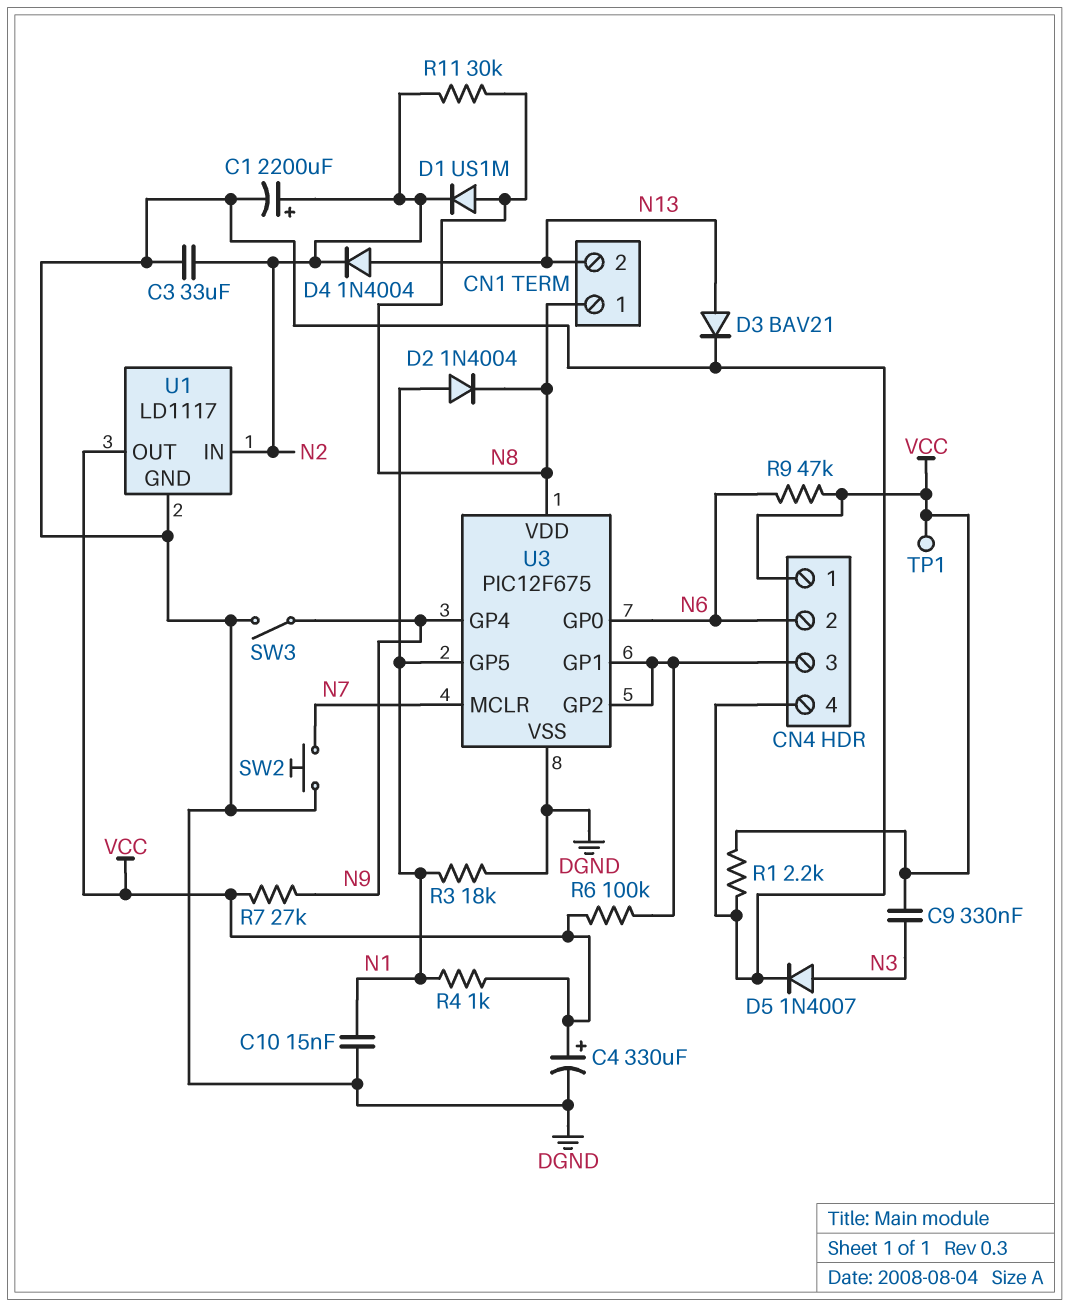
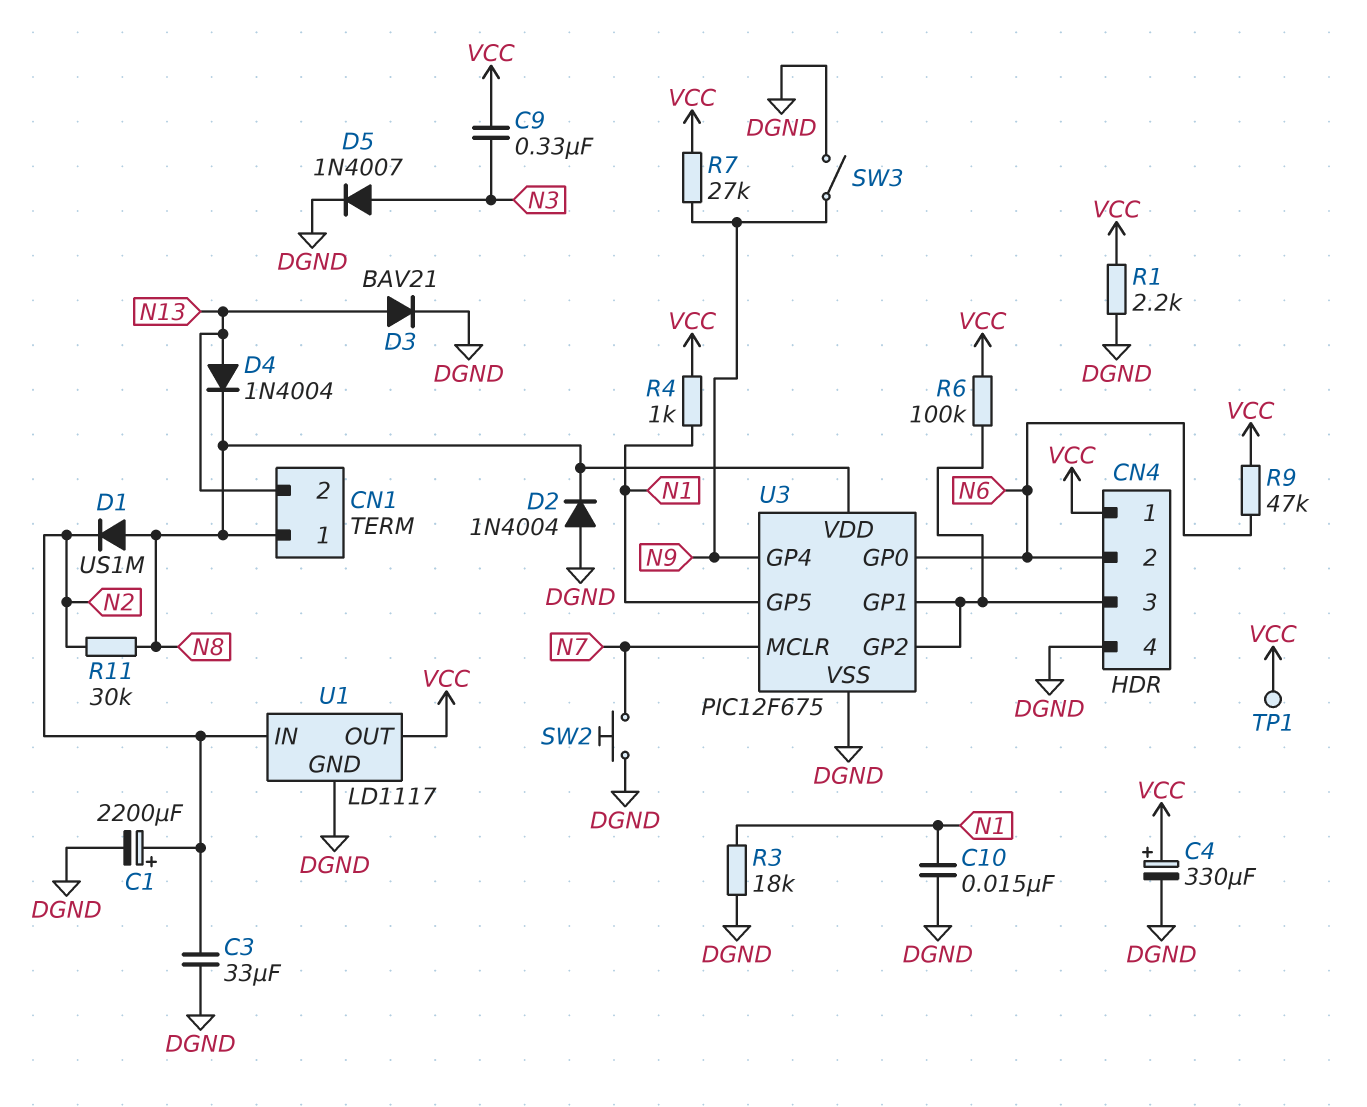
D2: diode 1N4004 (A N1, K N8) -> diode 1N4004 (A DGND, K N8)
D4: diode 1N4004 (A N13, K N2) -> diode 1N4004 (A N13, K N8)

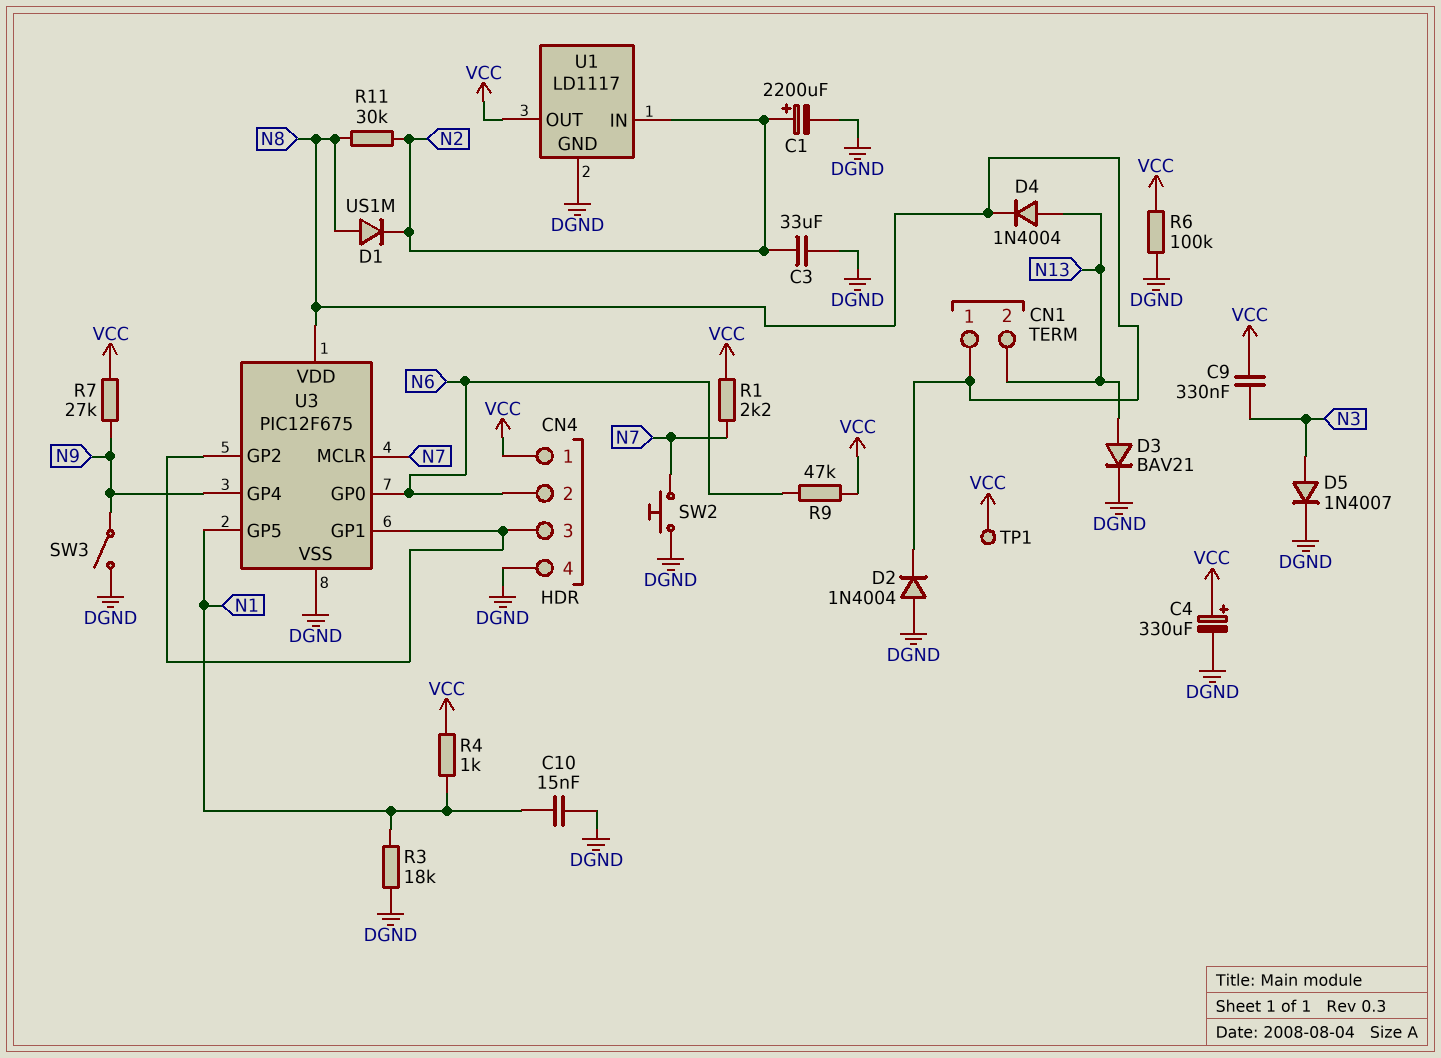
R1: 2.2k (DGND, VCC) -> 2.2k (N7, VCC)
R6: 100k (CN4/3, VCC) -> 100k (DGND, VCC)

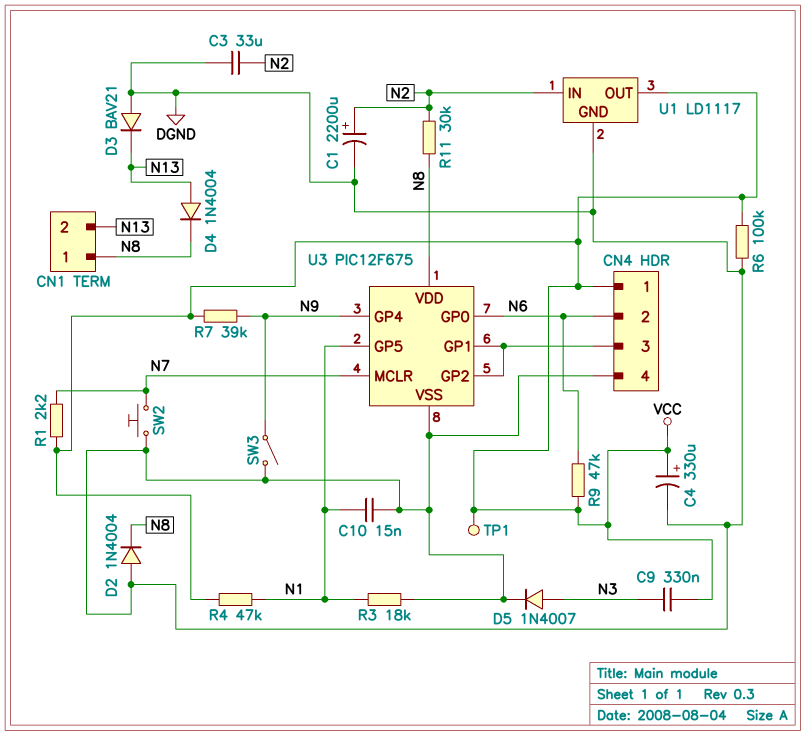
D1: diode US1M (A N8, K N2) -> none
D3: diode BAV21 (A N13, K DGND) -> diode BAV21 (A DGND, K N13)
R4: 1k (N1, VCC) -> 47k (N1, VCC)
R7: 27k (N9, VCC) -> 39k (N9, VCC)

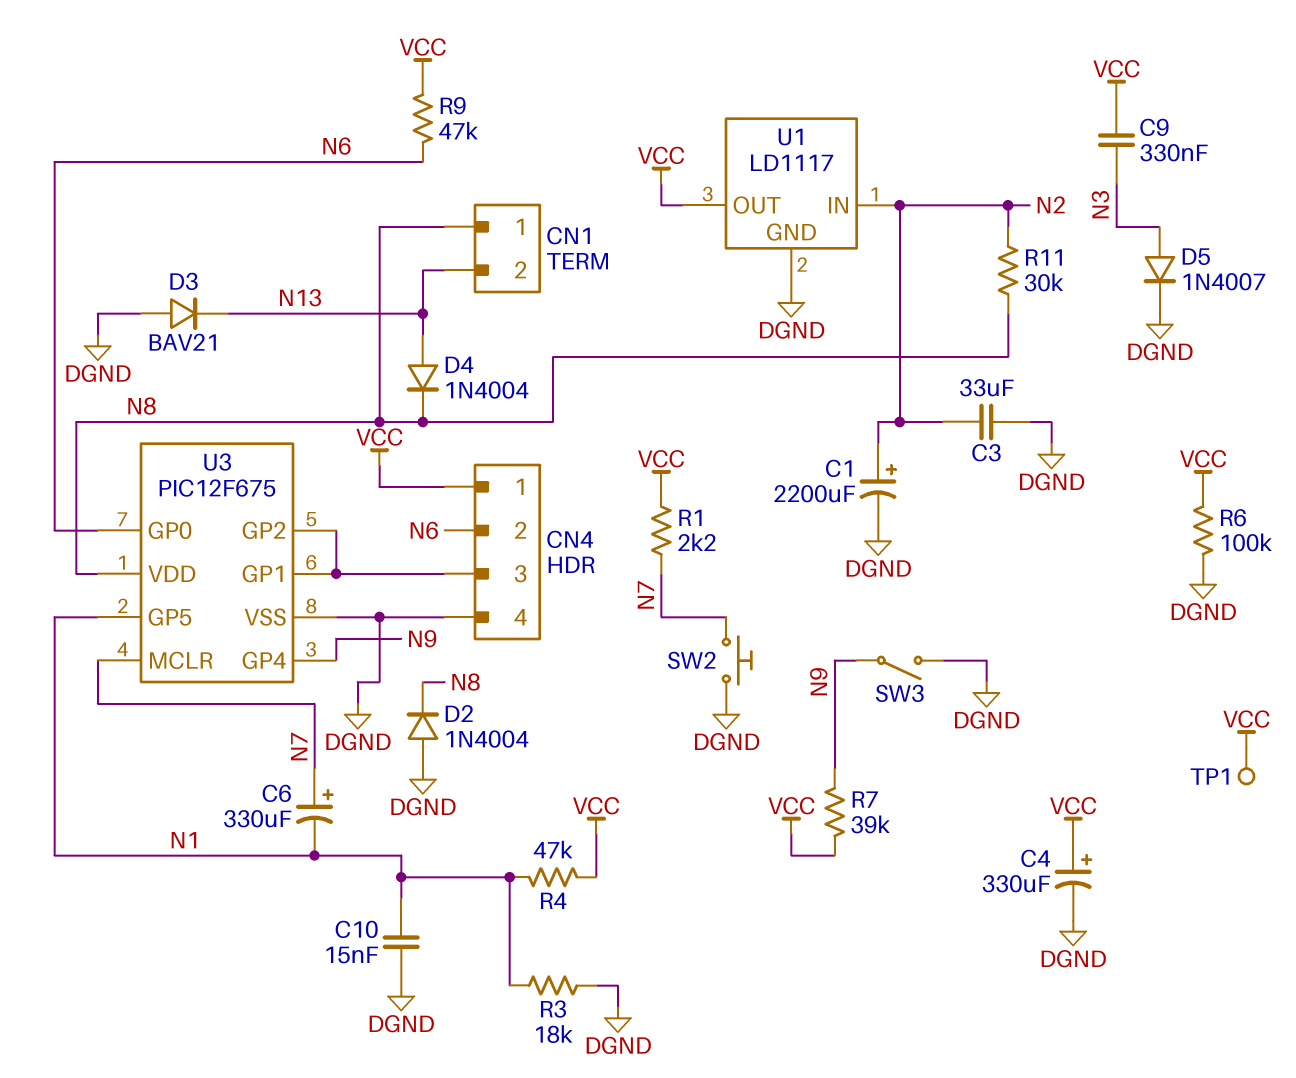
C6: none -> 330uF (plus N7, minus N1)

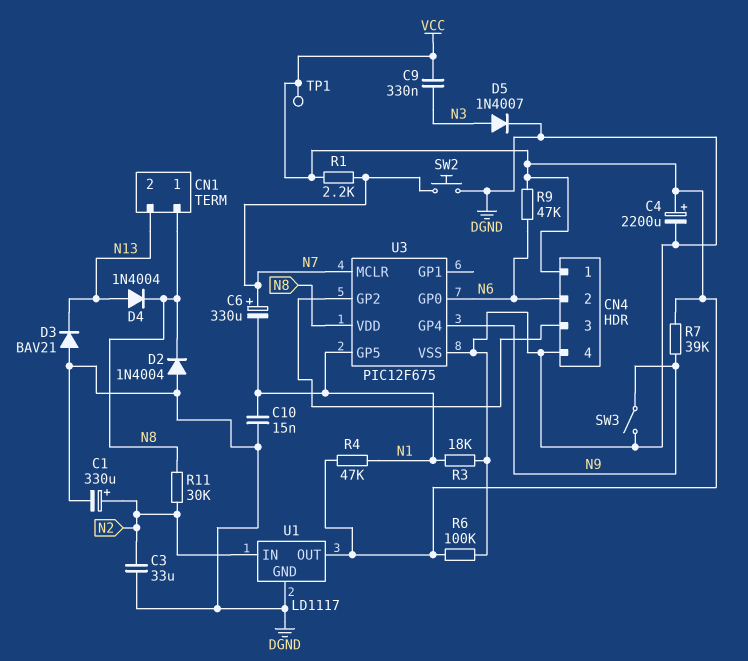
C1: 2200uF (plus N2, minus DGND) -> 330uF (plus N2, minus DGND)
C4: 330uF (plus VCC, minus DGND) -> 2200uF (plus VCC, minus DGND)
U3 pin GP1: CN4/3 -> none

